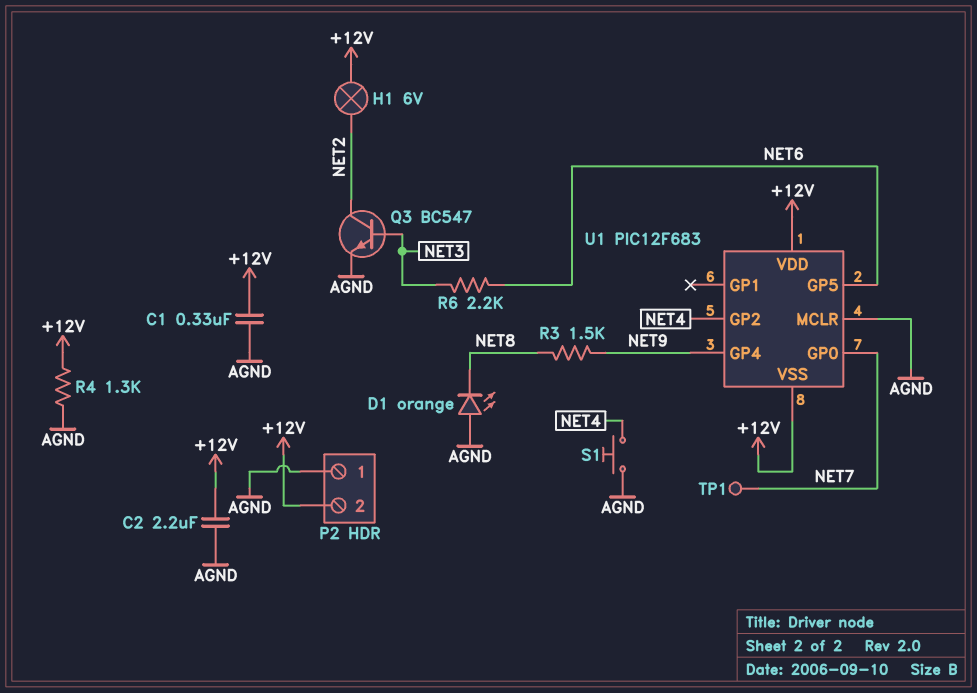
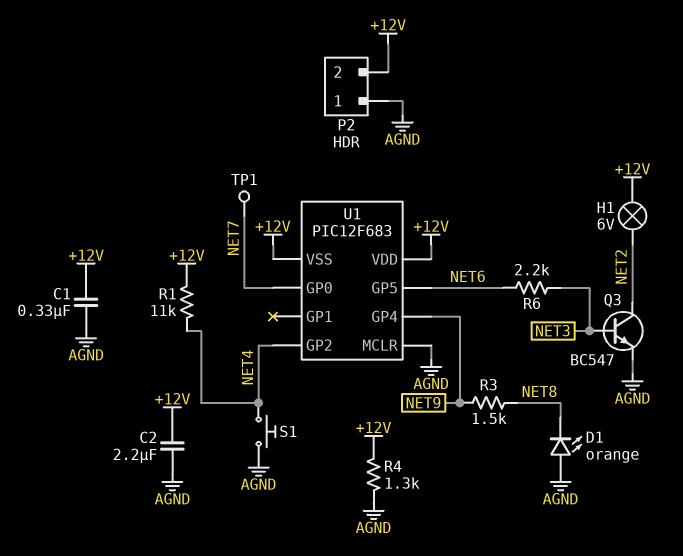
R1: none -> 11k (+12V, NET4)

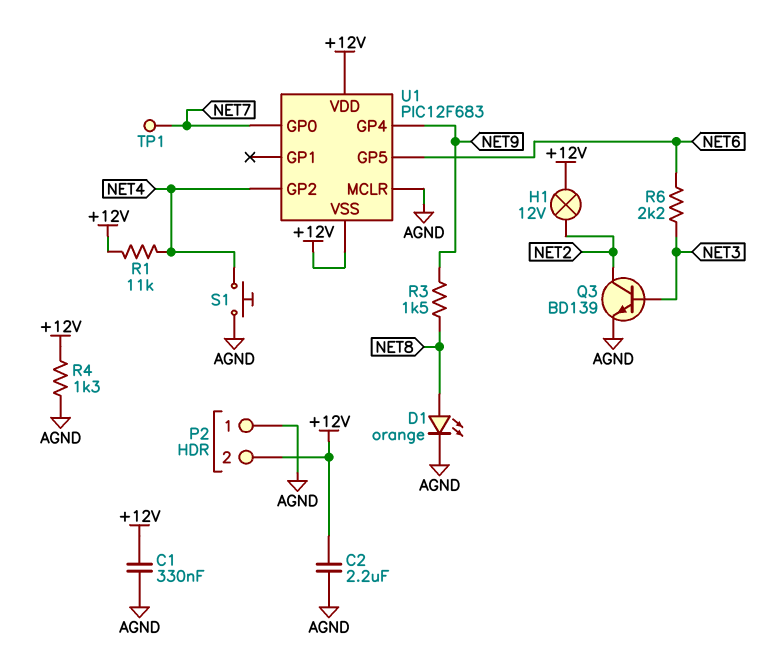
D1: LED orange (A AGND, K NET8) -> LED orange (A NET8, K AGND)
H1: lamp 6V (+12V, NET2) -> lamp 12V (+12V, NET2)
Q3: NPN BC547 (B NET3, C NET2, E AGND) -> NPN BD139 (B NET3, C NET2, E AGND)

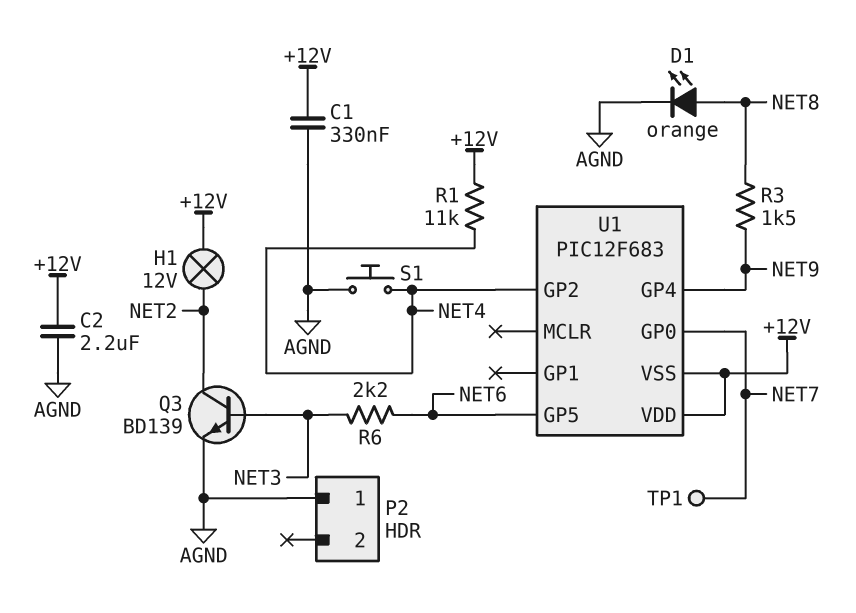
P2 pin 2: +12V -> none
R4: 1.3k (+12V, AGND) -> none
U1 pin MCLR: AGND -> none

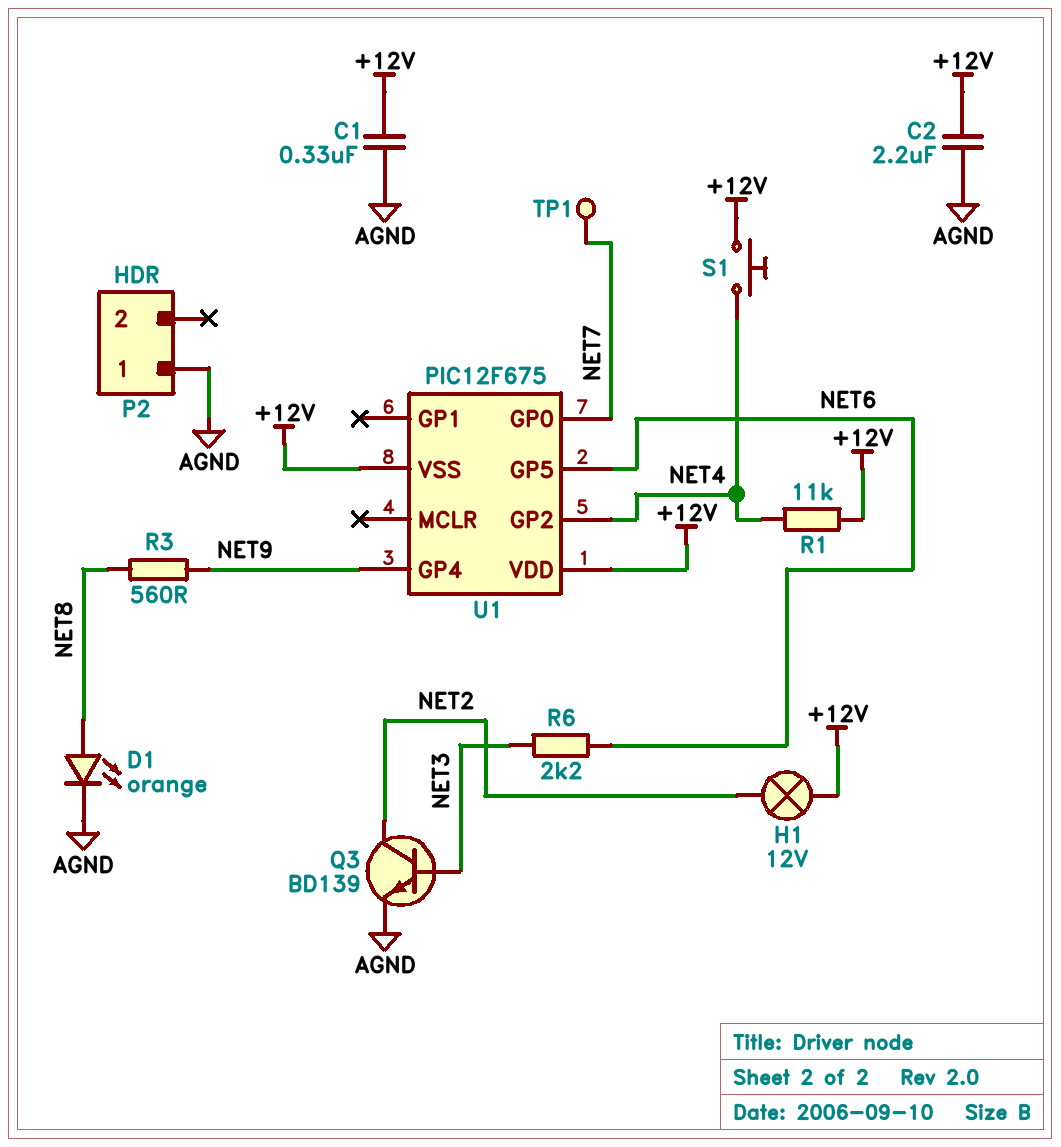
R3: 1.5k (NET8, NET9) -> 560 (NET8, NET9)
S1: button (AGND, NET4) -> button (+12V, NET4)
U1: PIC12F683 -> PIC12F675

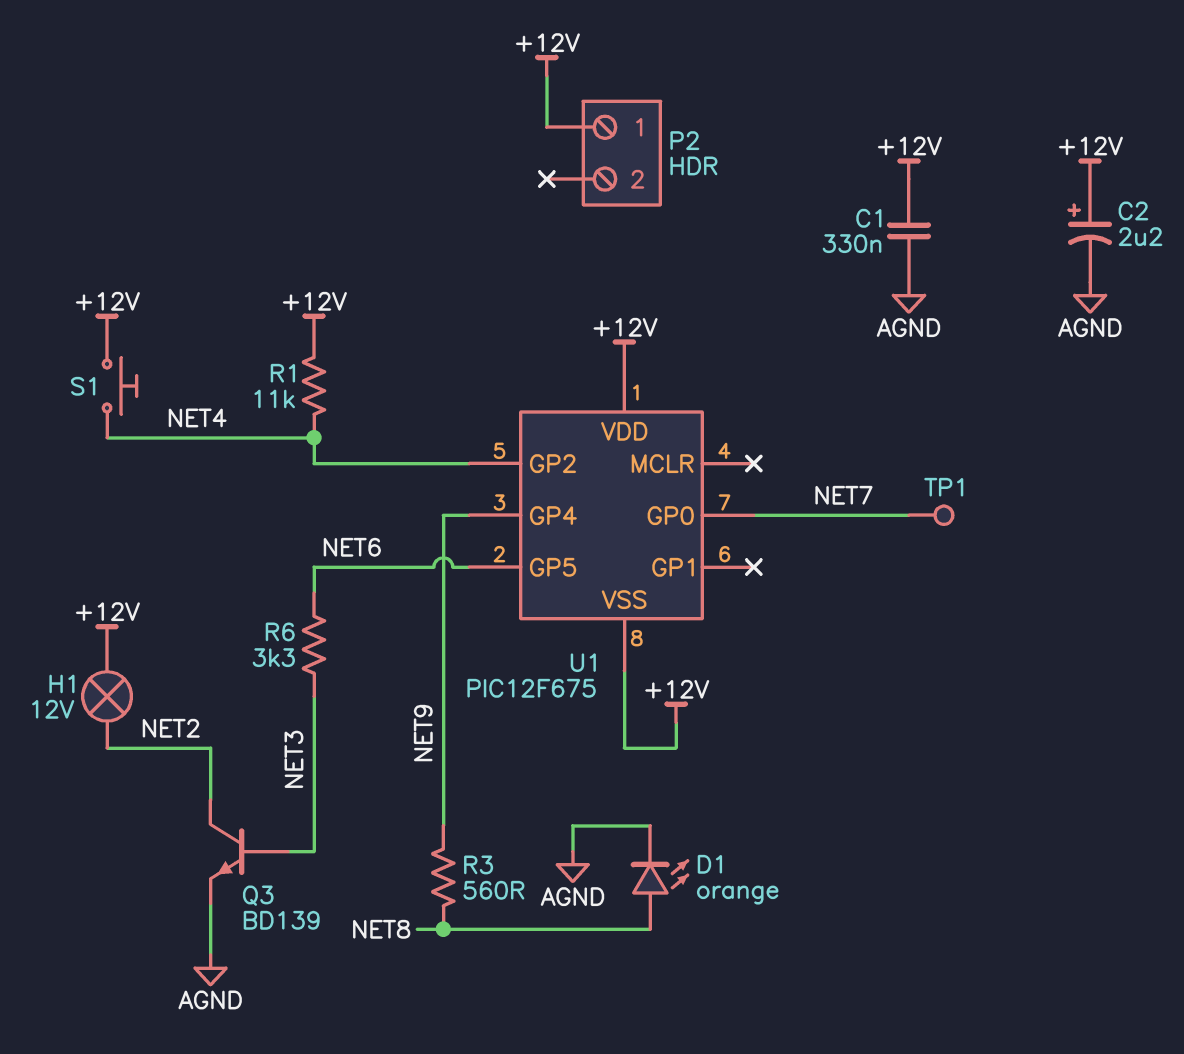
C2: 2.2uF (+12V, AGND) -> 2.2uF (plus +12V, minus AGND)
P2 pin 1: AGND -> +12V
R6: 2.2k (NET3, NET6) -> 3.3k (NET3, NET6)

